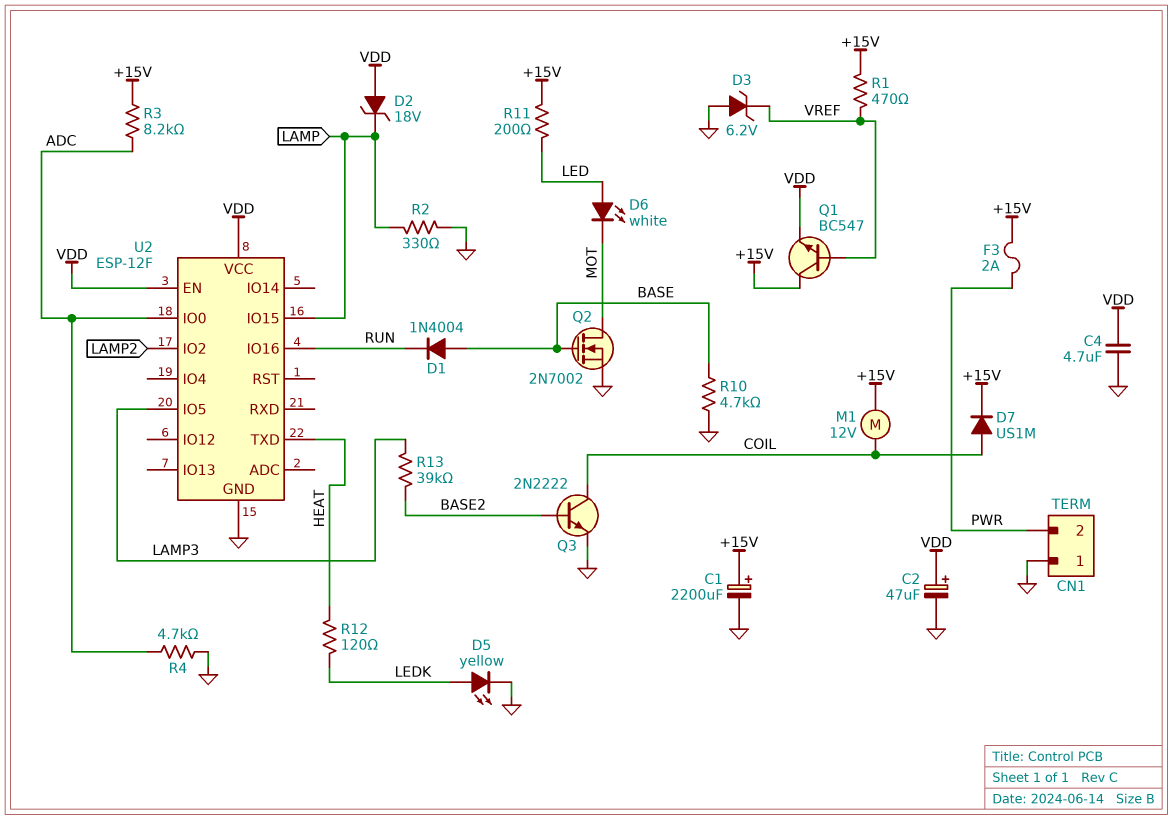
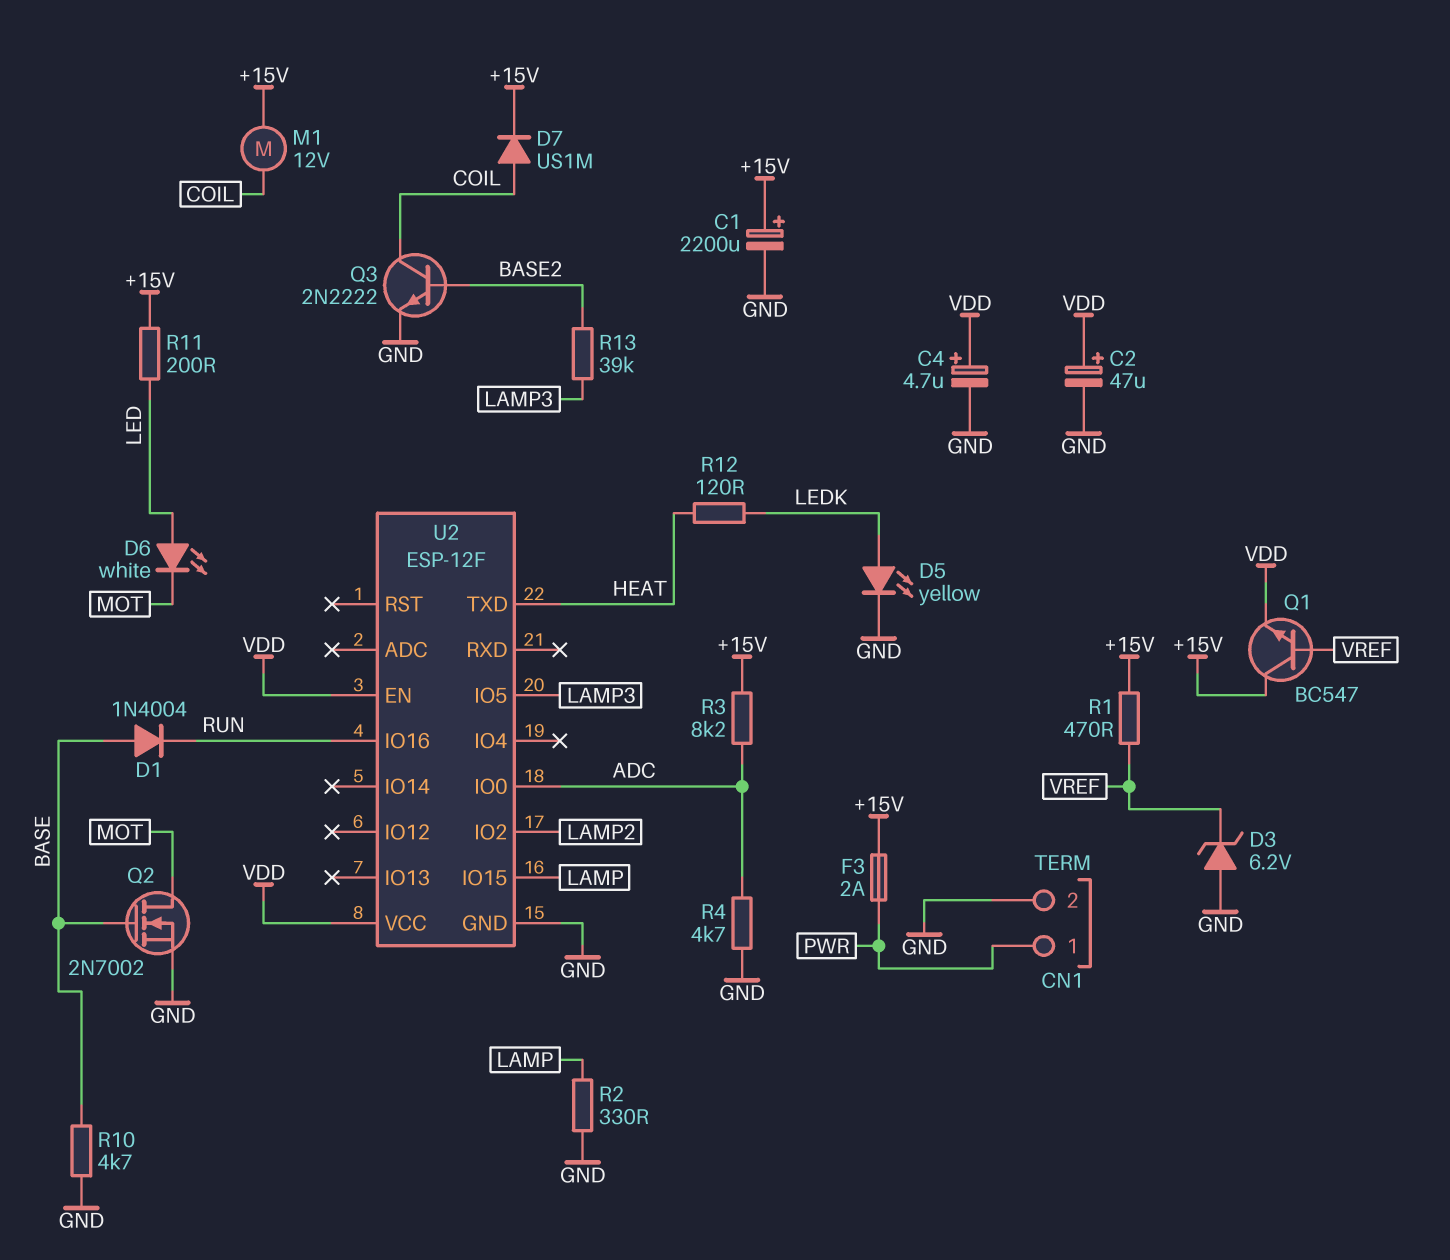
C4: 4.7uF (GND, VDD) -> 4.7uF (plus VDD, minus GND)
CN1 pin 1: GND -> PWR
CN1 pin 2: PWR -> GND
D2: zener 18V (A VDD, K LAMP) -> none

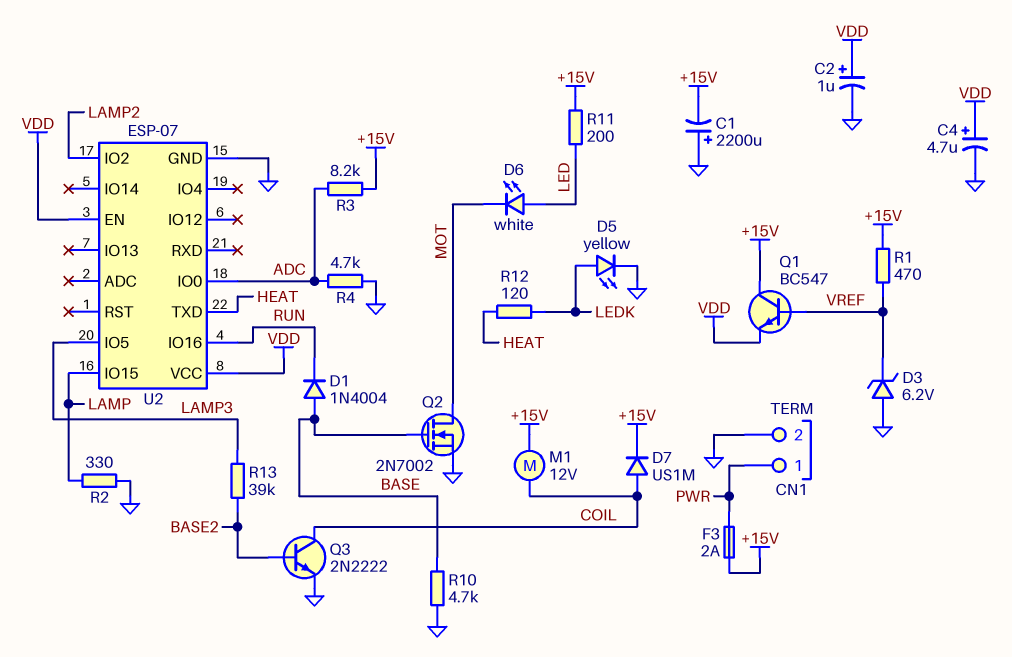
C1: 2200uF (plus +15V, minus GND) -> 2200uF (plus GND, minus +15V)
C2: 47uF (plus VDD, minus GND) -> 1uF (plus VDD, minus GND)
U2: ESP-12F -> ESP-07

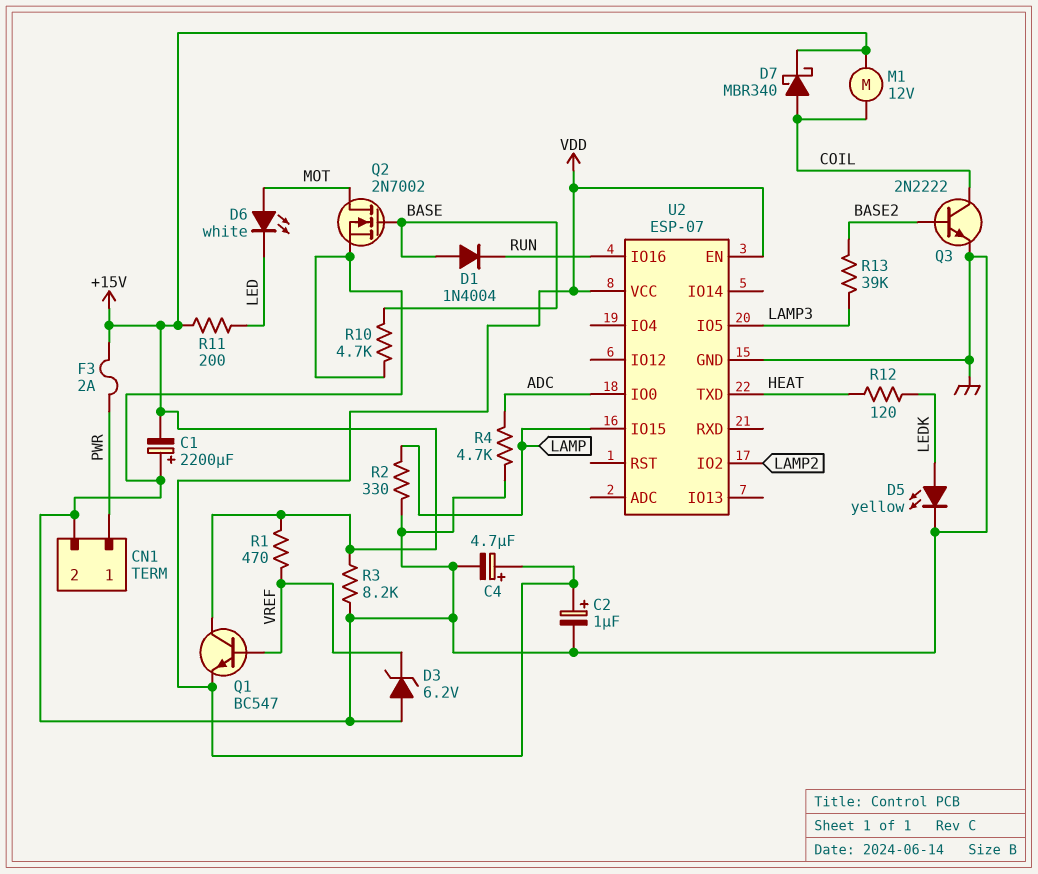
D6: LED white (A LED, K MOT) -> LED white (A MOT, K LED)
D7: diode US1M (A COIL, K +15V) -> schottky MBR340 (A COIL, K +15V)
R3: 8.2k (+15V, ADC) -> 8.2k (+15V, GND)

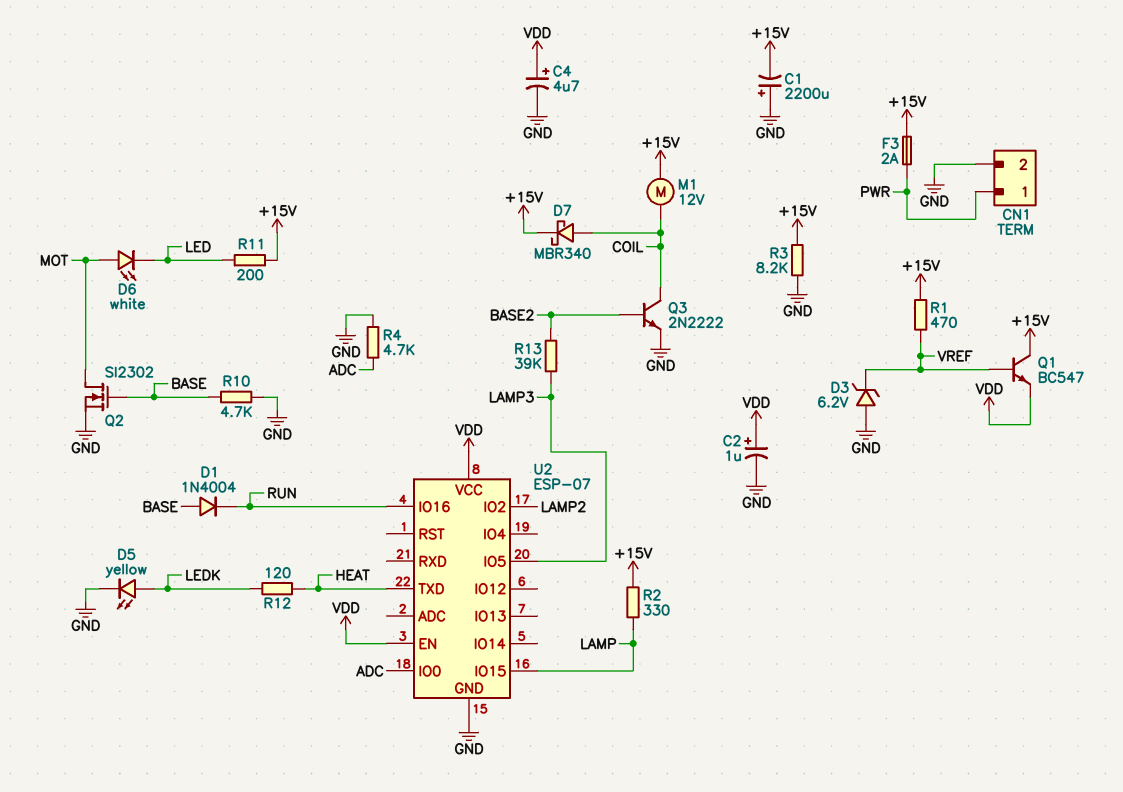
Q2: NMOS 2N7002 (G BASE, D MOT, S GND) -> NMOS SI2302 (G BASE, D MOT, S GND)
R2: 330 (GND, LAMP) -> 330 (+15V, LAMP)

